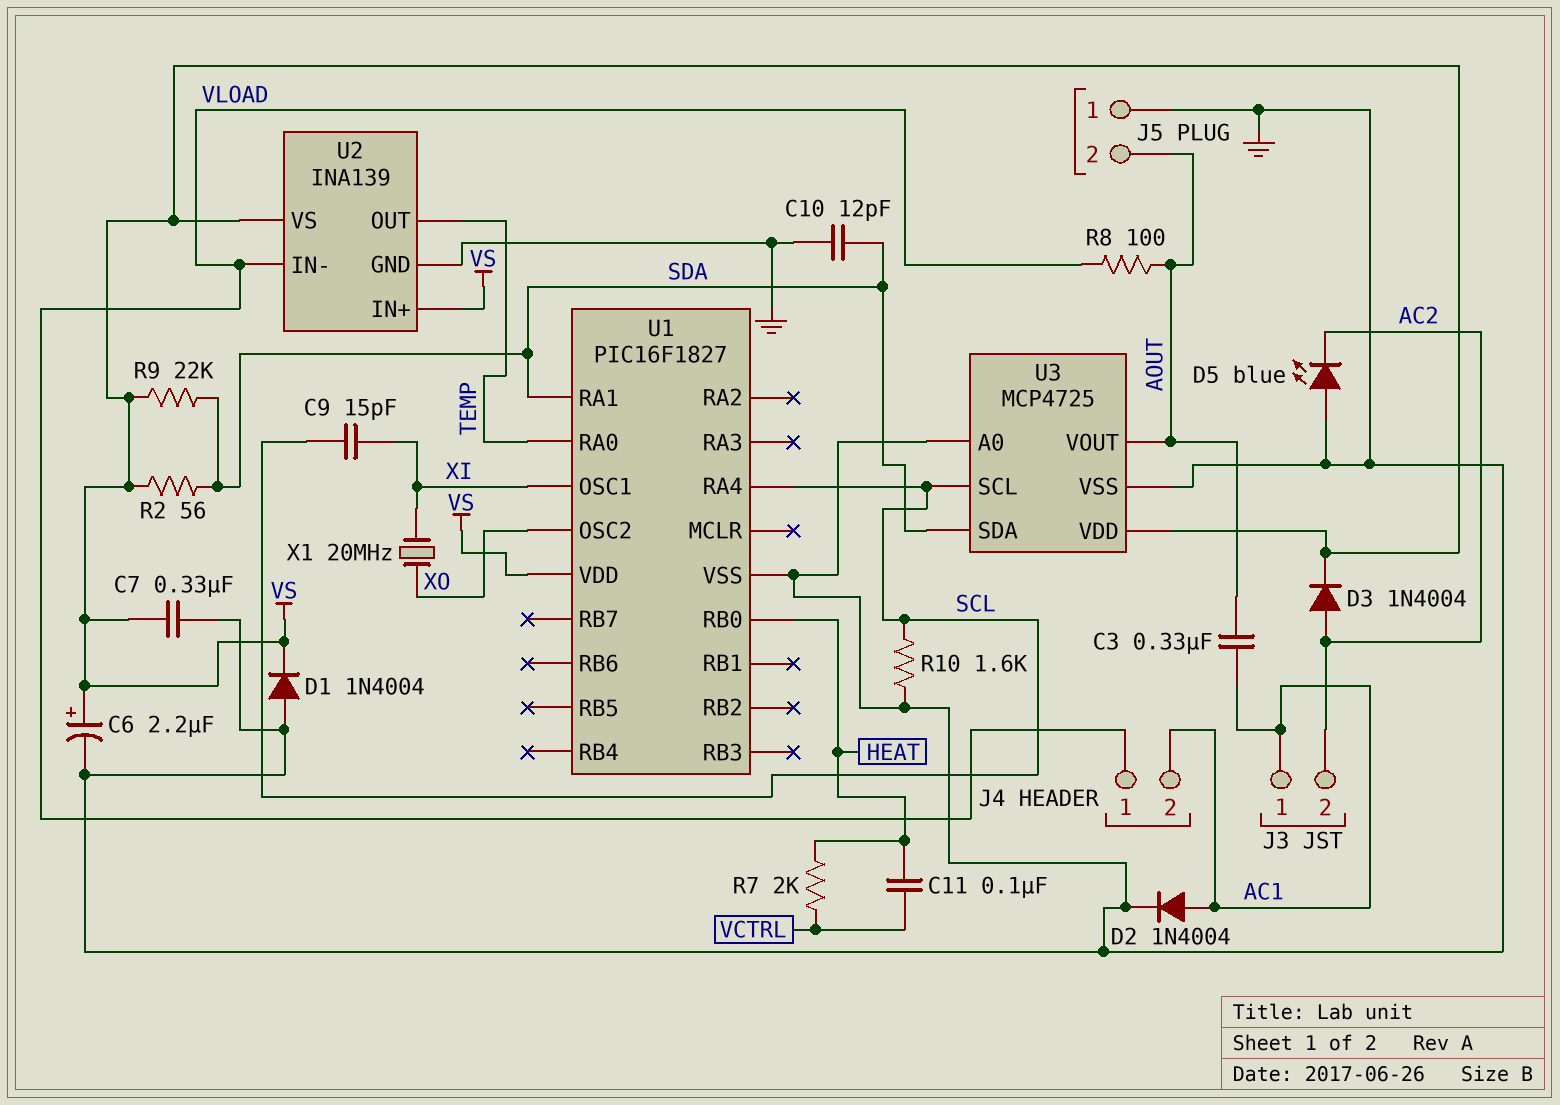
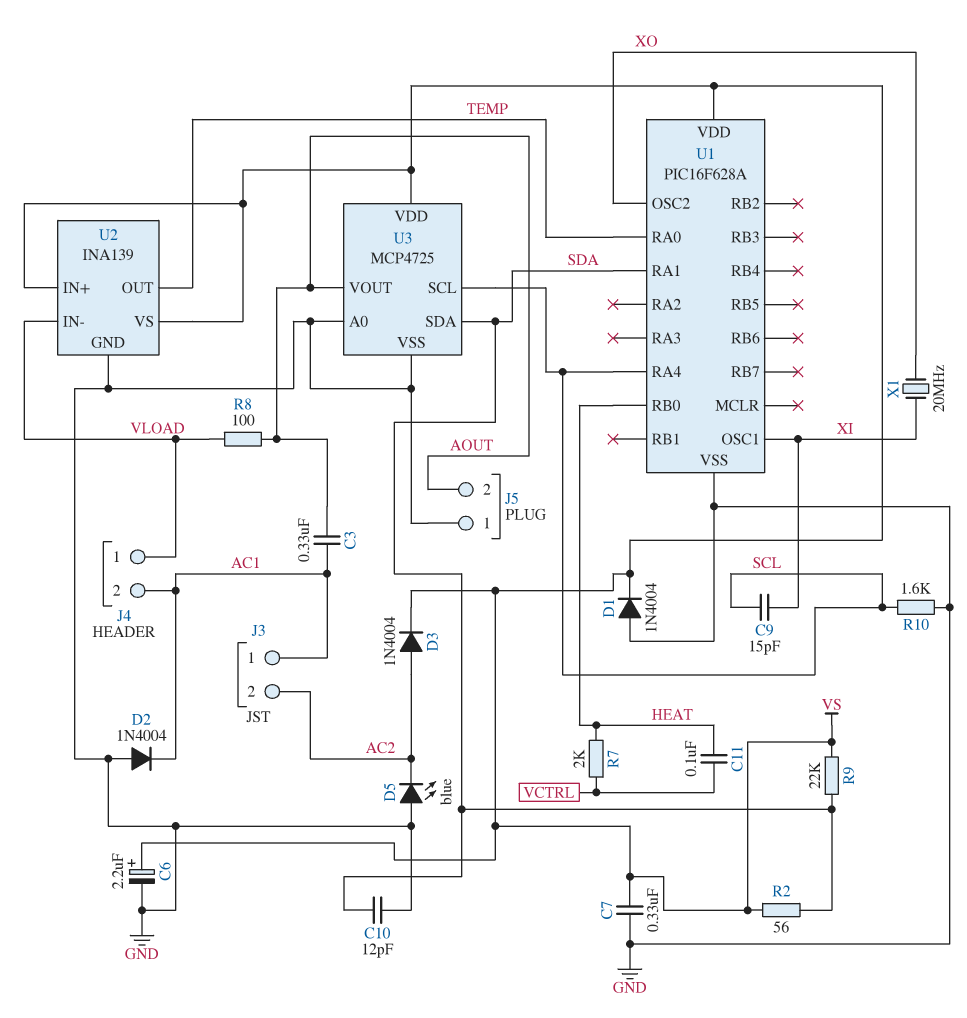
D2: diode 1N4004 (A AC1, K GND) -> diode 1N4004 (A GND, K AC1)
U1: PIC16F1827 -> PIC16F628A

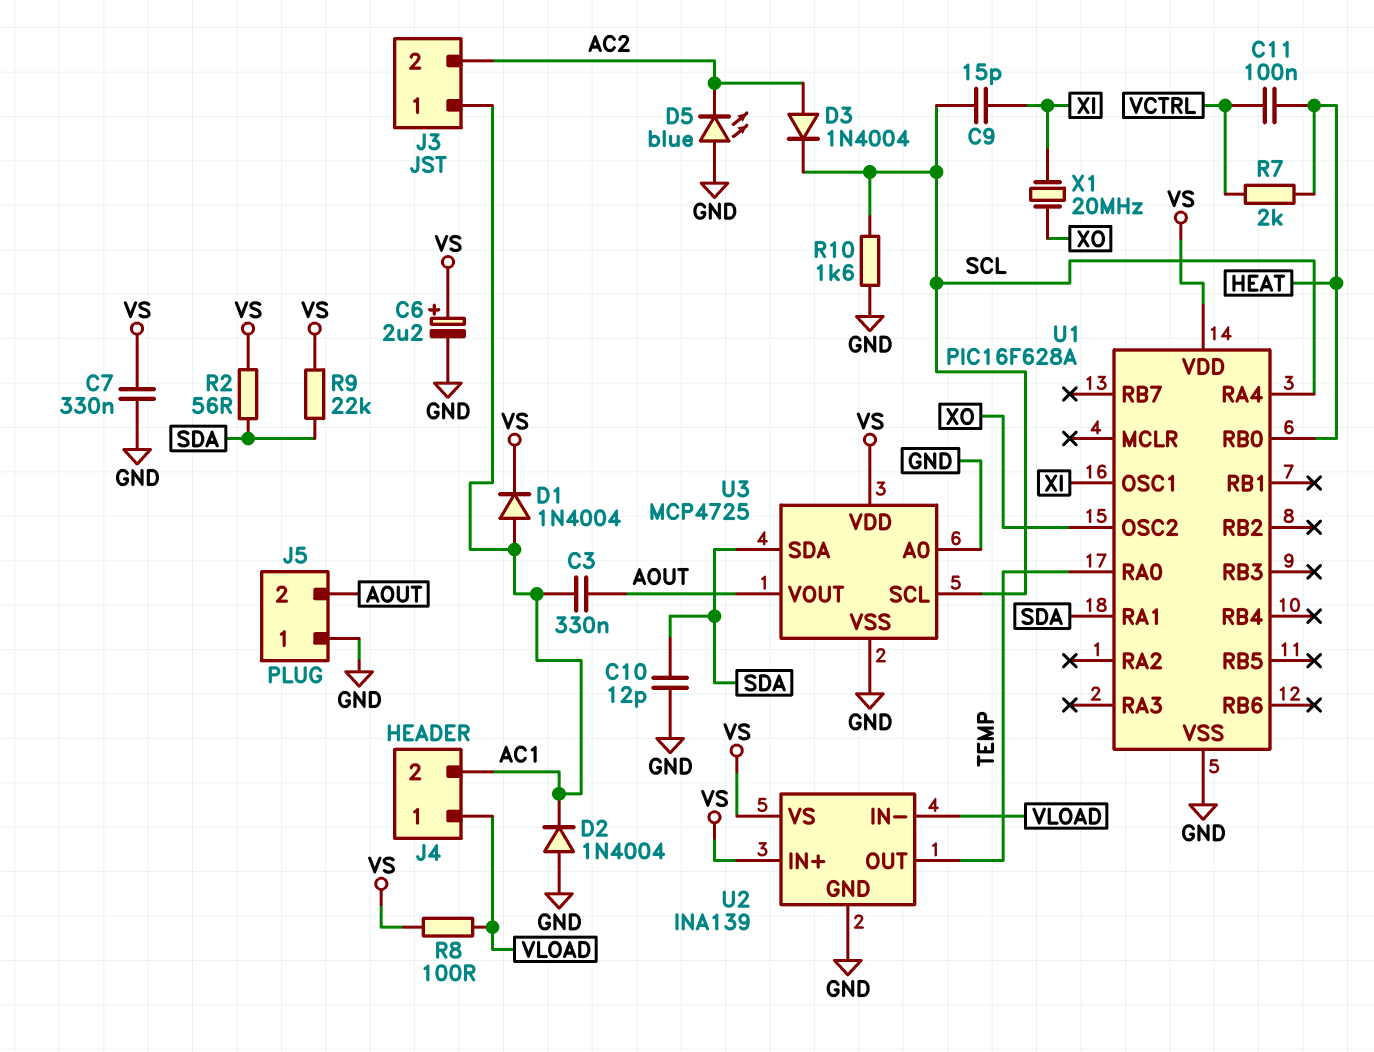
D1: diode 1N4004 (A GND, K VS) -> diode 1N4004 (A AC1, K VS)
D3: diode 1N4004 (A AC2, K VS) -> diode 1N4004 (A AC2, K SCL)
R8: 100 (AOUT, VLOAD) -> 100 (VLOAD, VS)

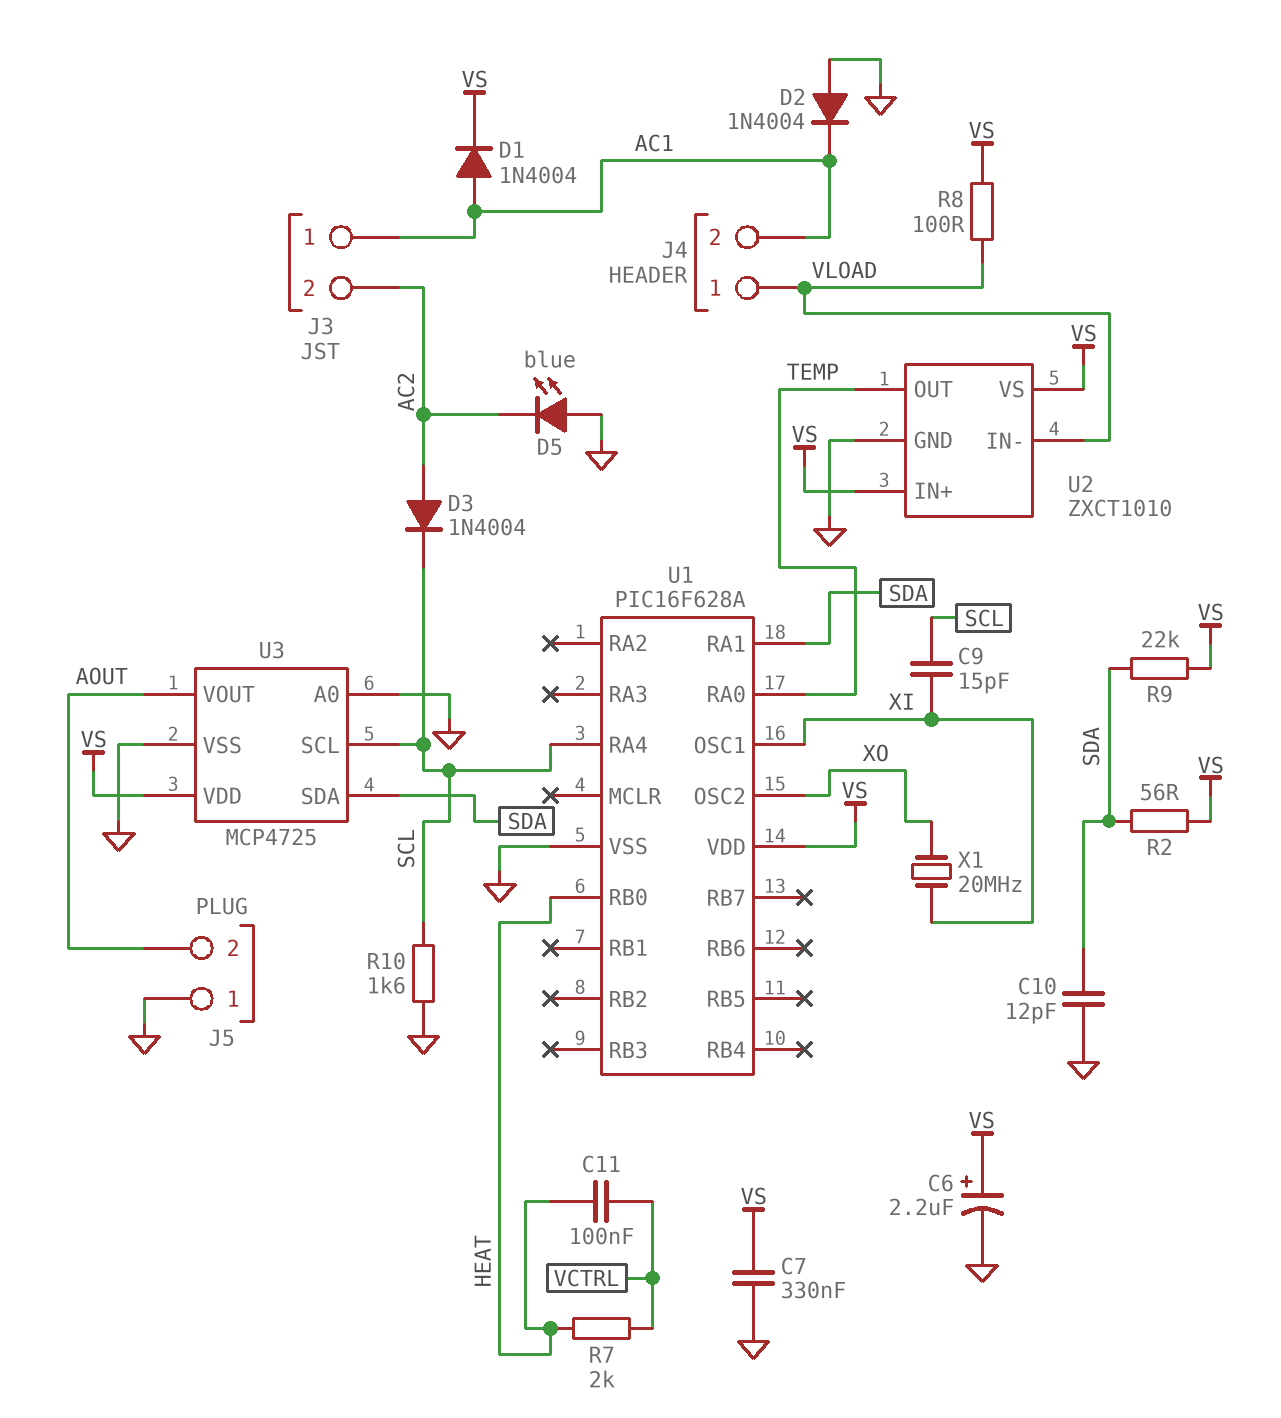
C3: 330nF (AC1, AOUT) -> none
U2: INA139 -> ZXCT1010

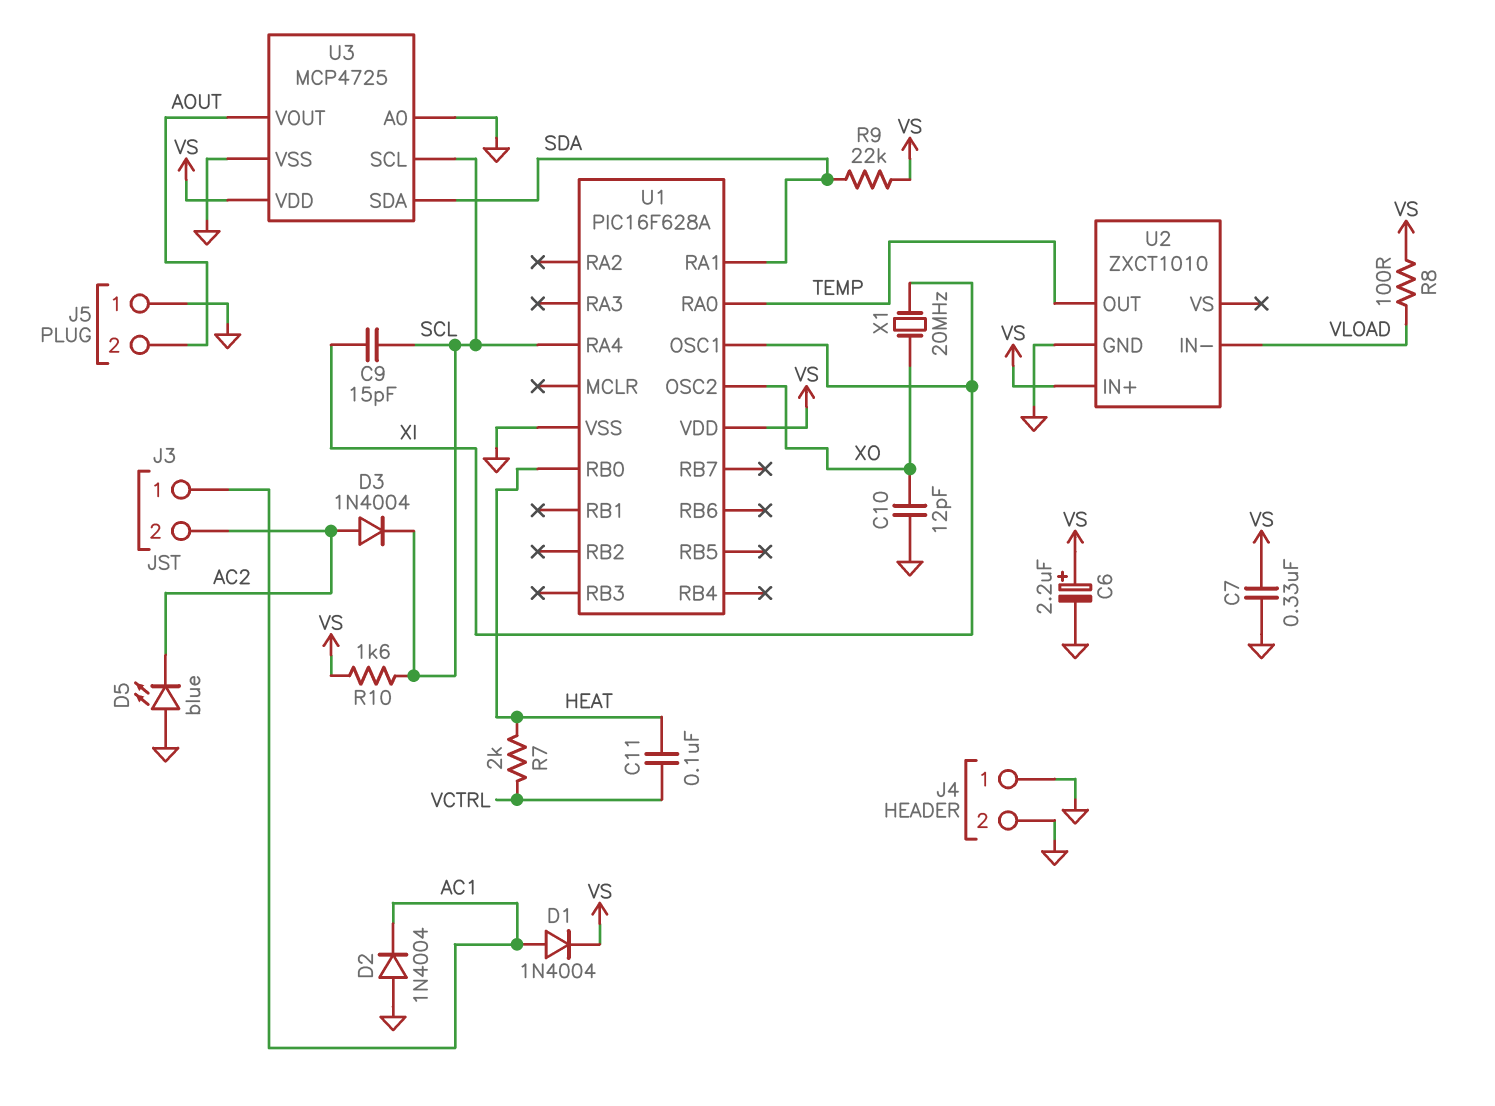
C10: 12pF (GND, SDA) -> 12pF (GND, XO)
J4 pin 1: VLOAD -> GND
J4 pin 2: AC1 -> GND
R2: 56 (SDA, VS) -> none
R10: 1.6k (GND, SCL) -> 1.6k (SCL, VS)
U2 pin VS: VS -> none

